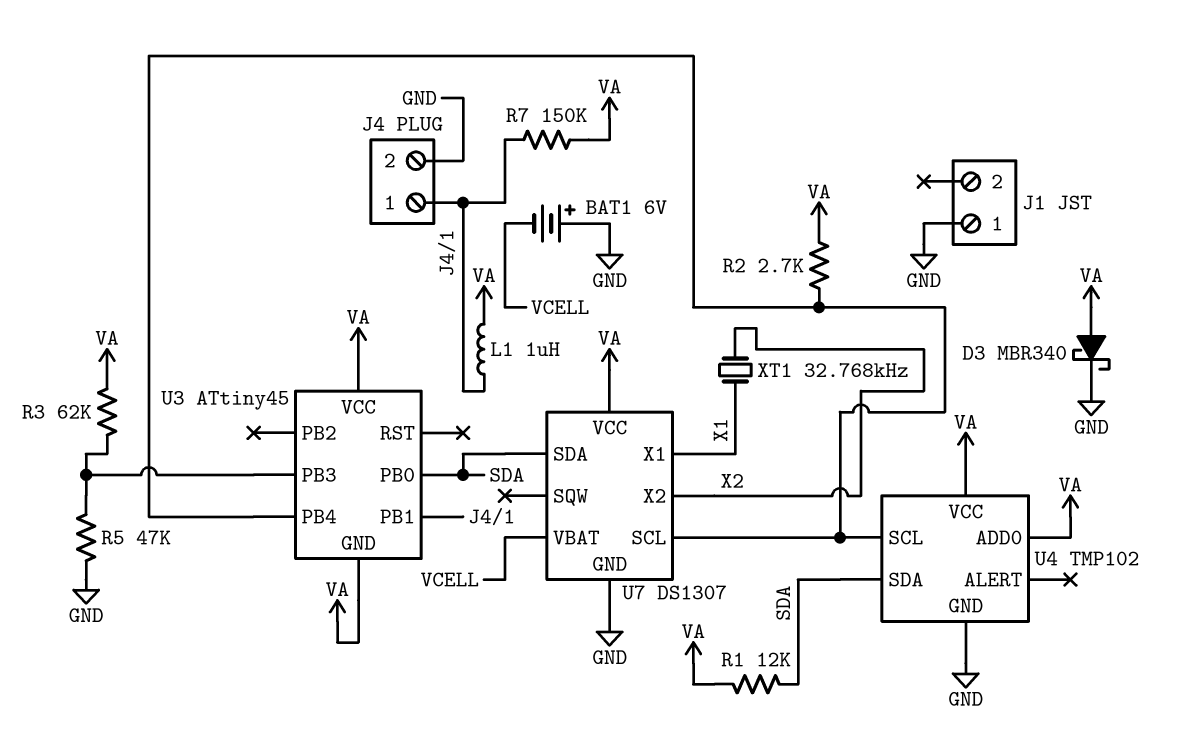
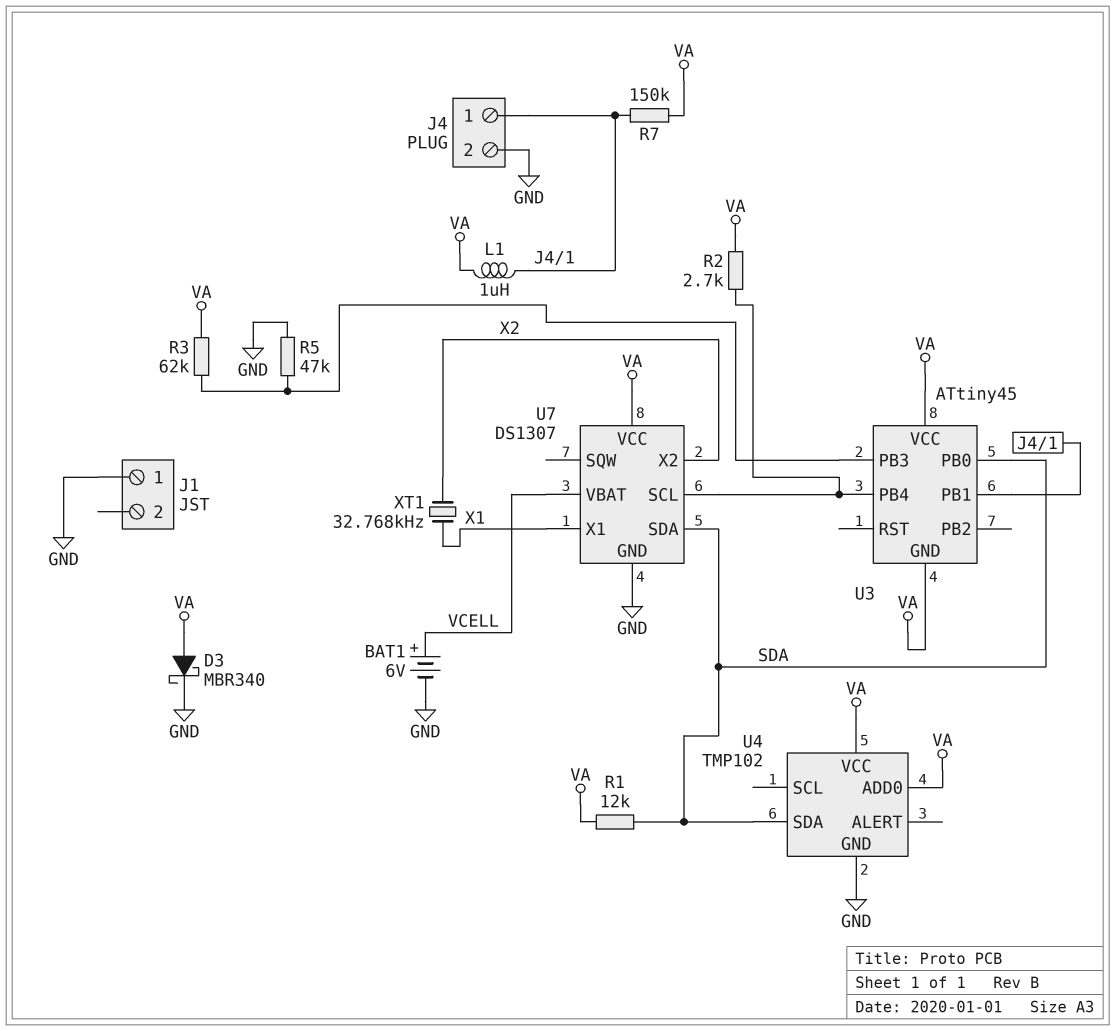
BAT1: 6V (plus GND, minus VCELL) -> 6V (plus VCELL, minus GND)
U4 pin SCL: U3/PB4 -> none

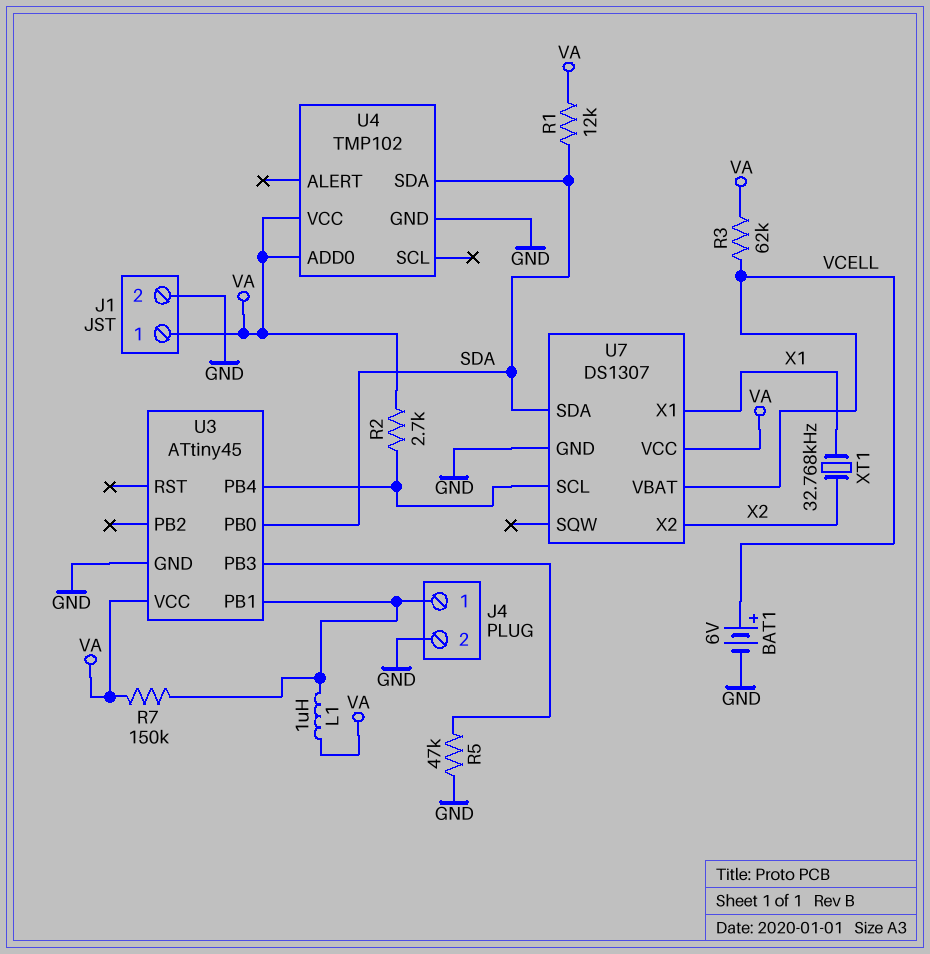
D3: schottky MBR340 (A VA, K GND) -> none
J1 pin 1: GND -> VA
J1 pin 2: none -> GND
R3: 62k (U3/PB3, VA) -> 62k (VA, VCELL)
U3 pin GND: VA -> GND

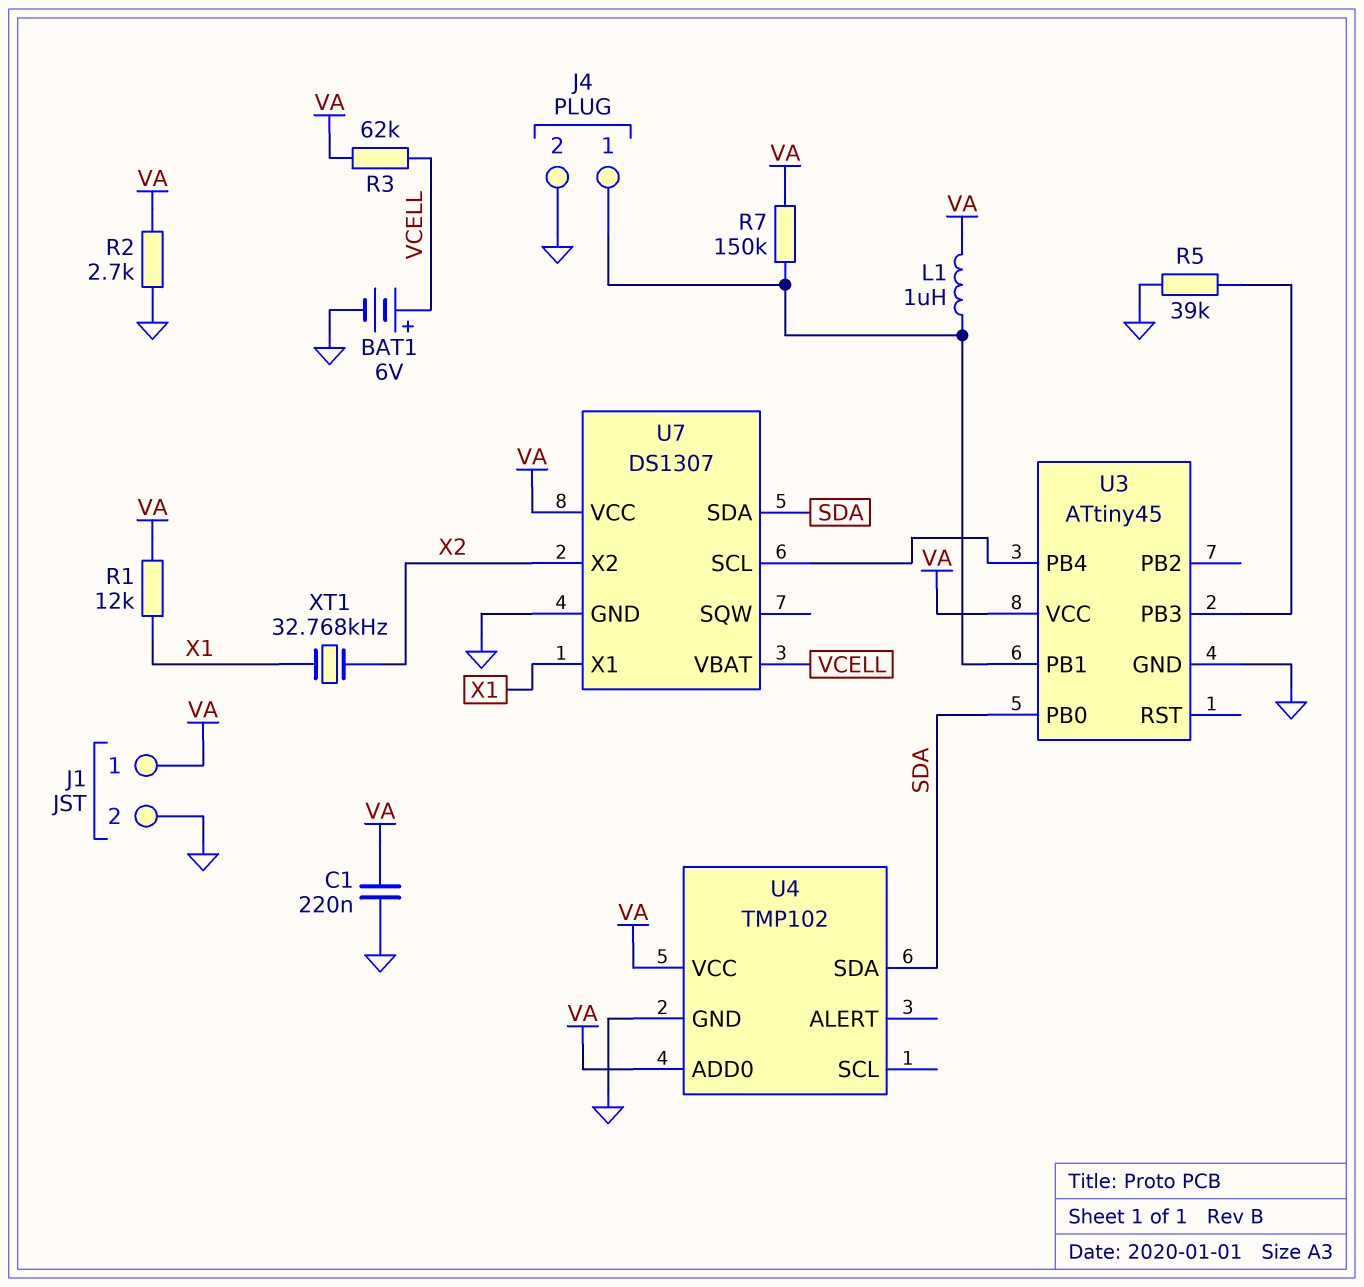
C1: none -> 220nF (GND, VA)
R1: 12k (SDA, VA) -> 12k (VA, X1)
R2: 2.7k (U3/PB4, VA) -> 2.7k (GND, VA)
R5: 47k (GND, U3/PB3) -> 39k (GND, U3/PB3)

